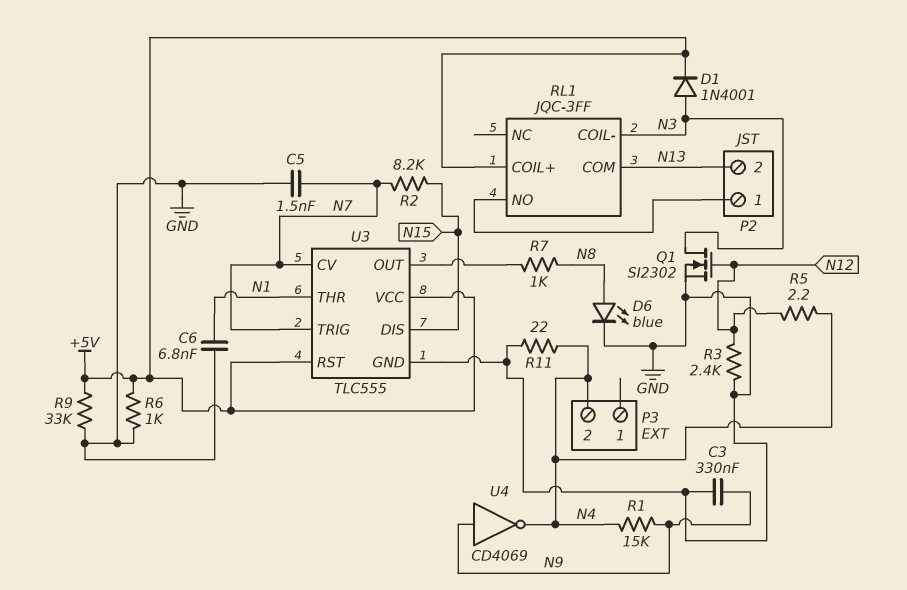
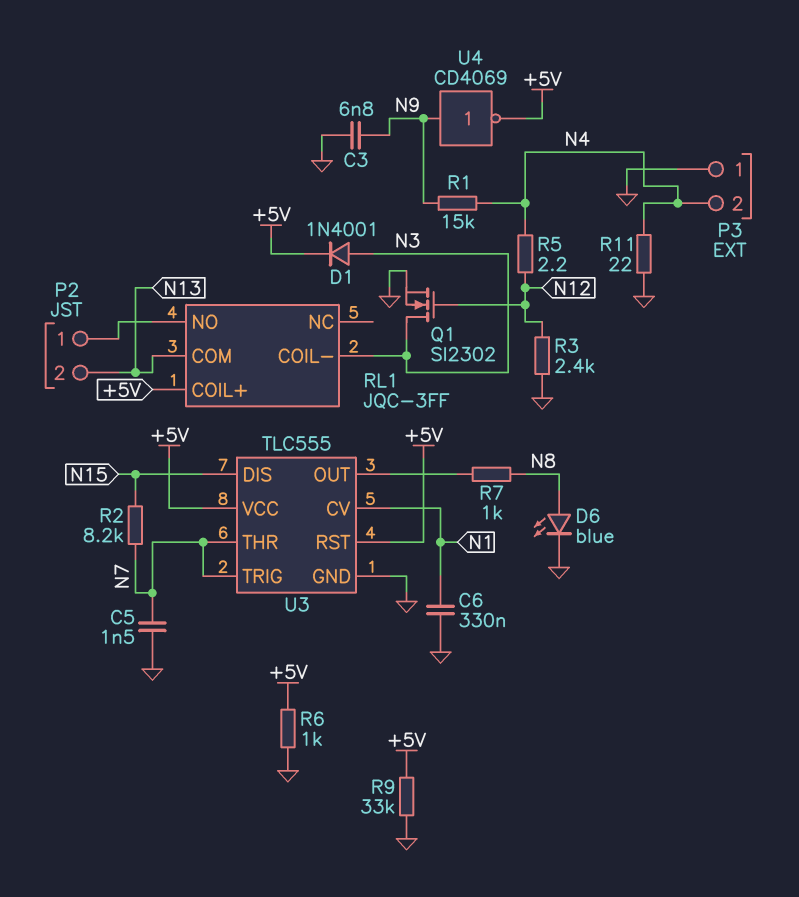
C3: 330nF (GND, N9) -> 6.8nF (GND, N9)
C6: 6.8nF (GND, N1) -> 330nF (GND, N1)
P3 pin 1: none -> GND
U3 pin CV: N7 -> N1
U3 pin THR: N1 -> N7
U4: NOT CD4069 (in N9, out N4) -> NOT CD4069 (in N9, out +5V)

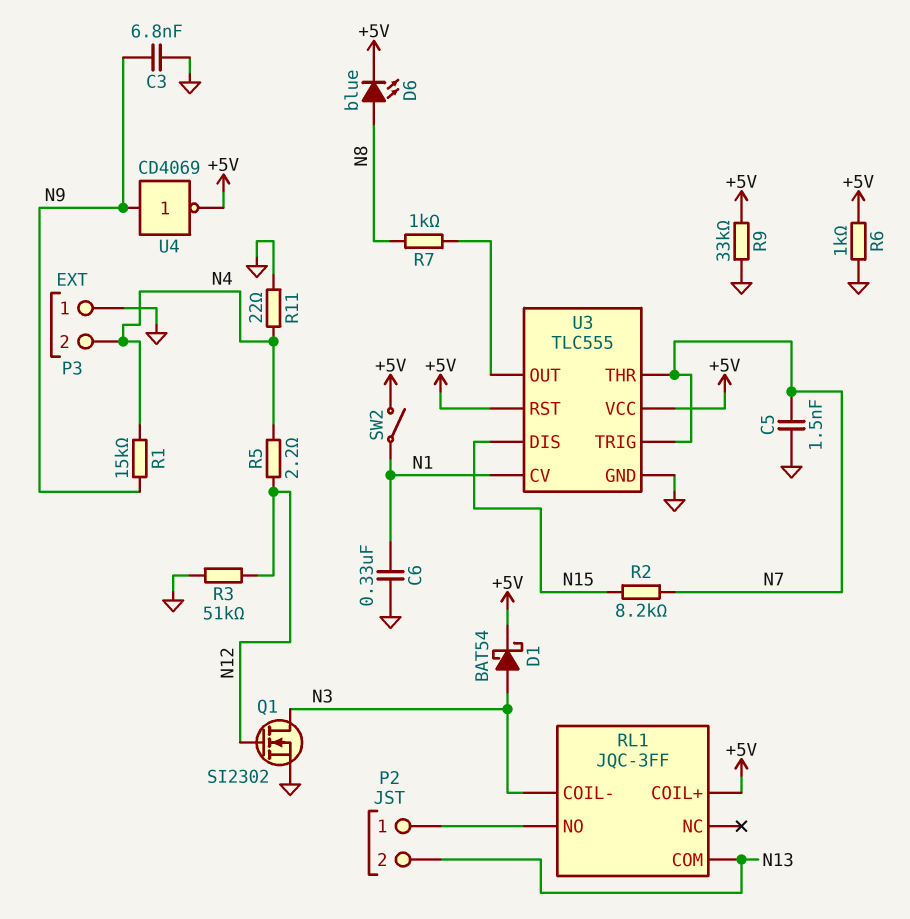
D1: diode 1N4001 (A N3, K +5V) -> schottky BAT54 (A N3, K +5V)
D6: LED blue (A N8, K GND) -> LED blue (A N8, K +5V)
R3: 2.4k (GND, N12) -> 51k (GND, N12)
SW2: none -> switch (+5V, N1)

